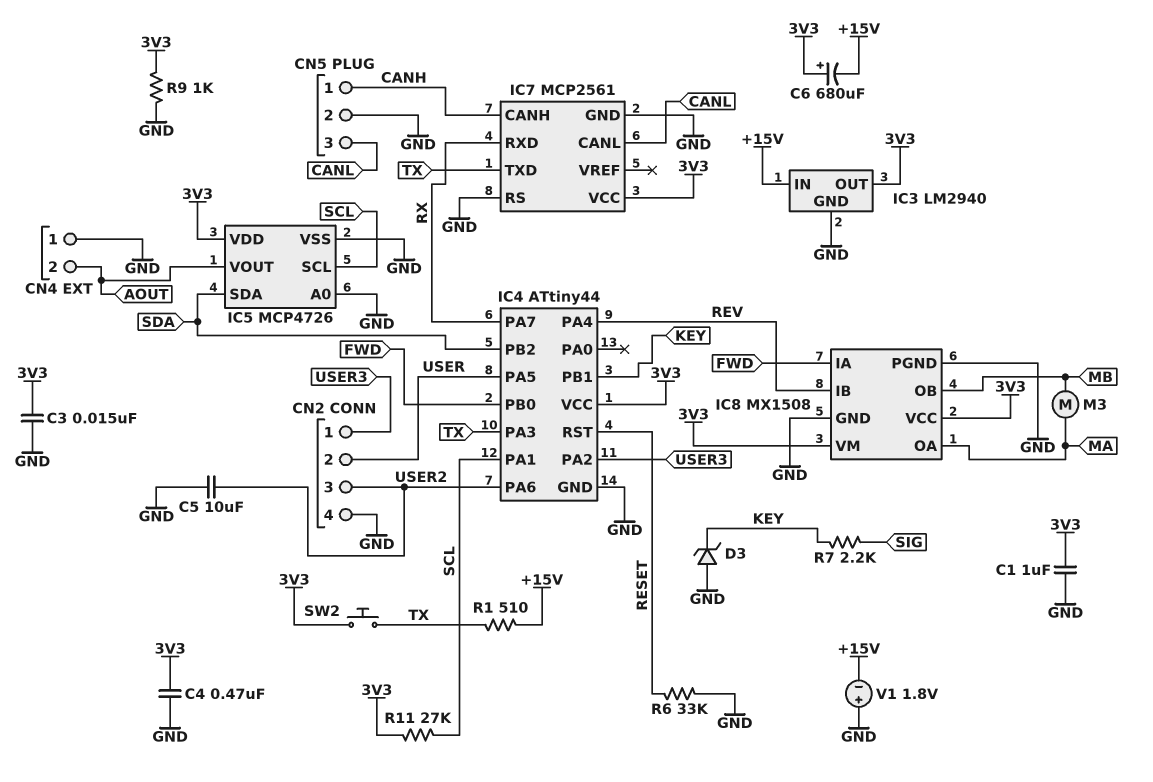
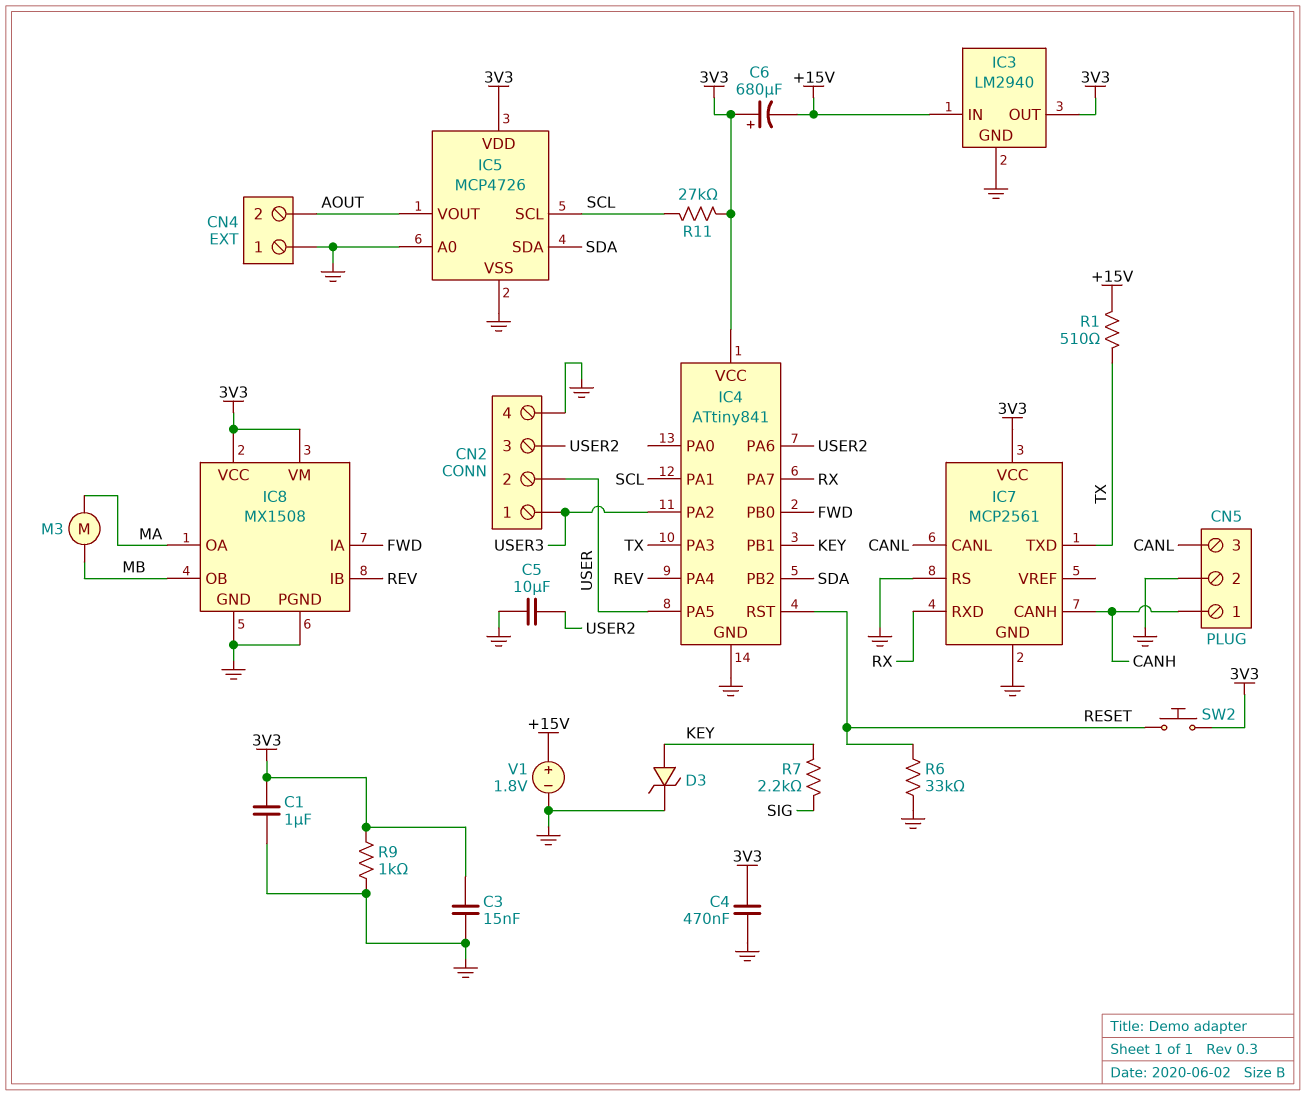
D3: zener (A GND, K KEY) -> zener (A KEY, K GND)
IC4: ATtiny44 -> ATtiny841
SW2: button (3V3, TX) -> button (3V3, RESET)
V1: 1.8V (plus GND, minus +15V) -> 1.8V (plus +15V, minus GND)

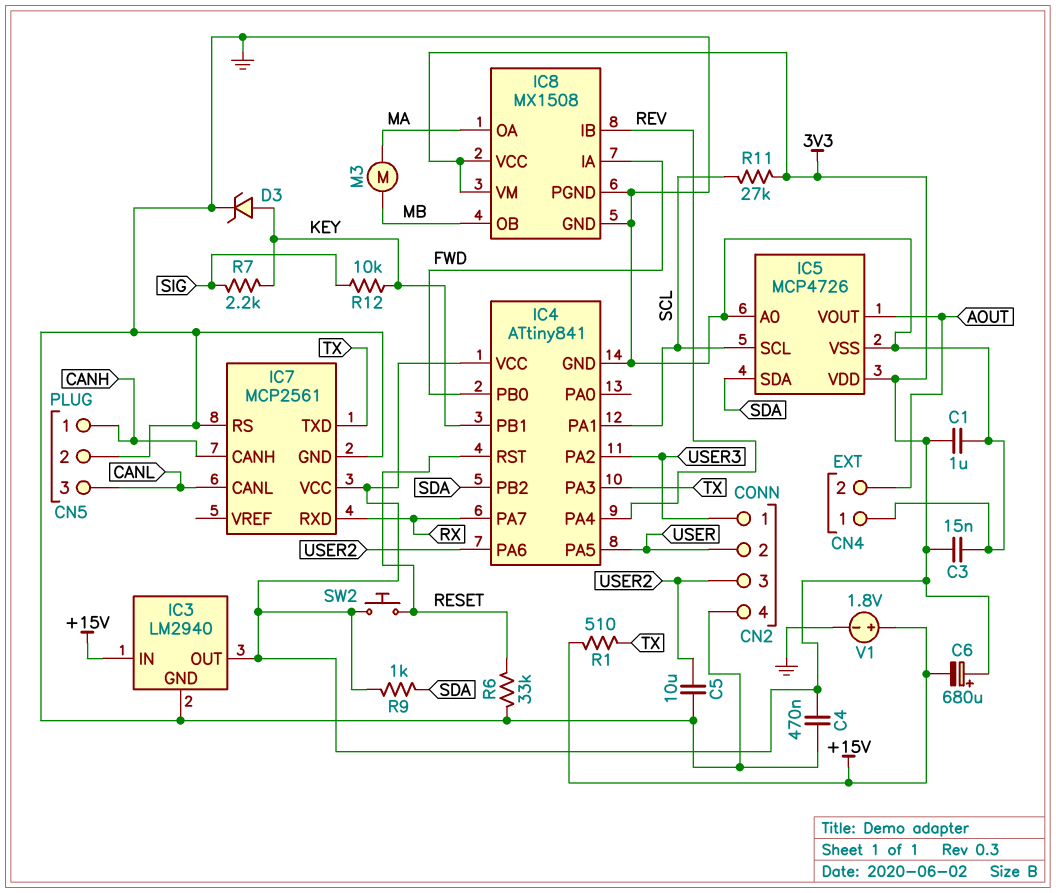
R9: 1k (3V3, GND) -> 1k (3V3, SDA)
R12: none -> 10k (KEY, SIG)

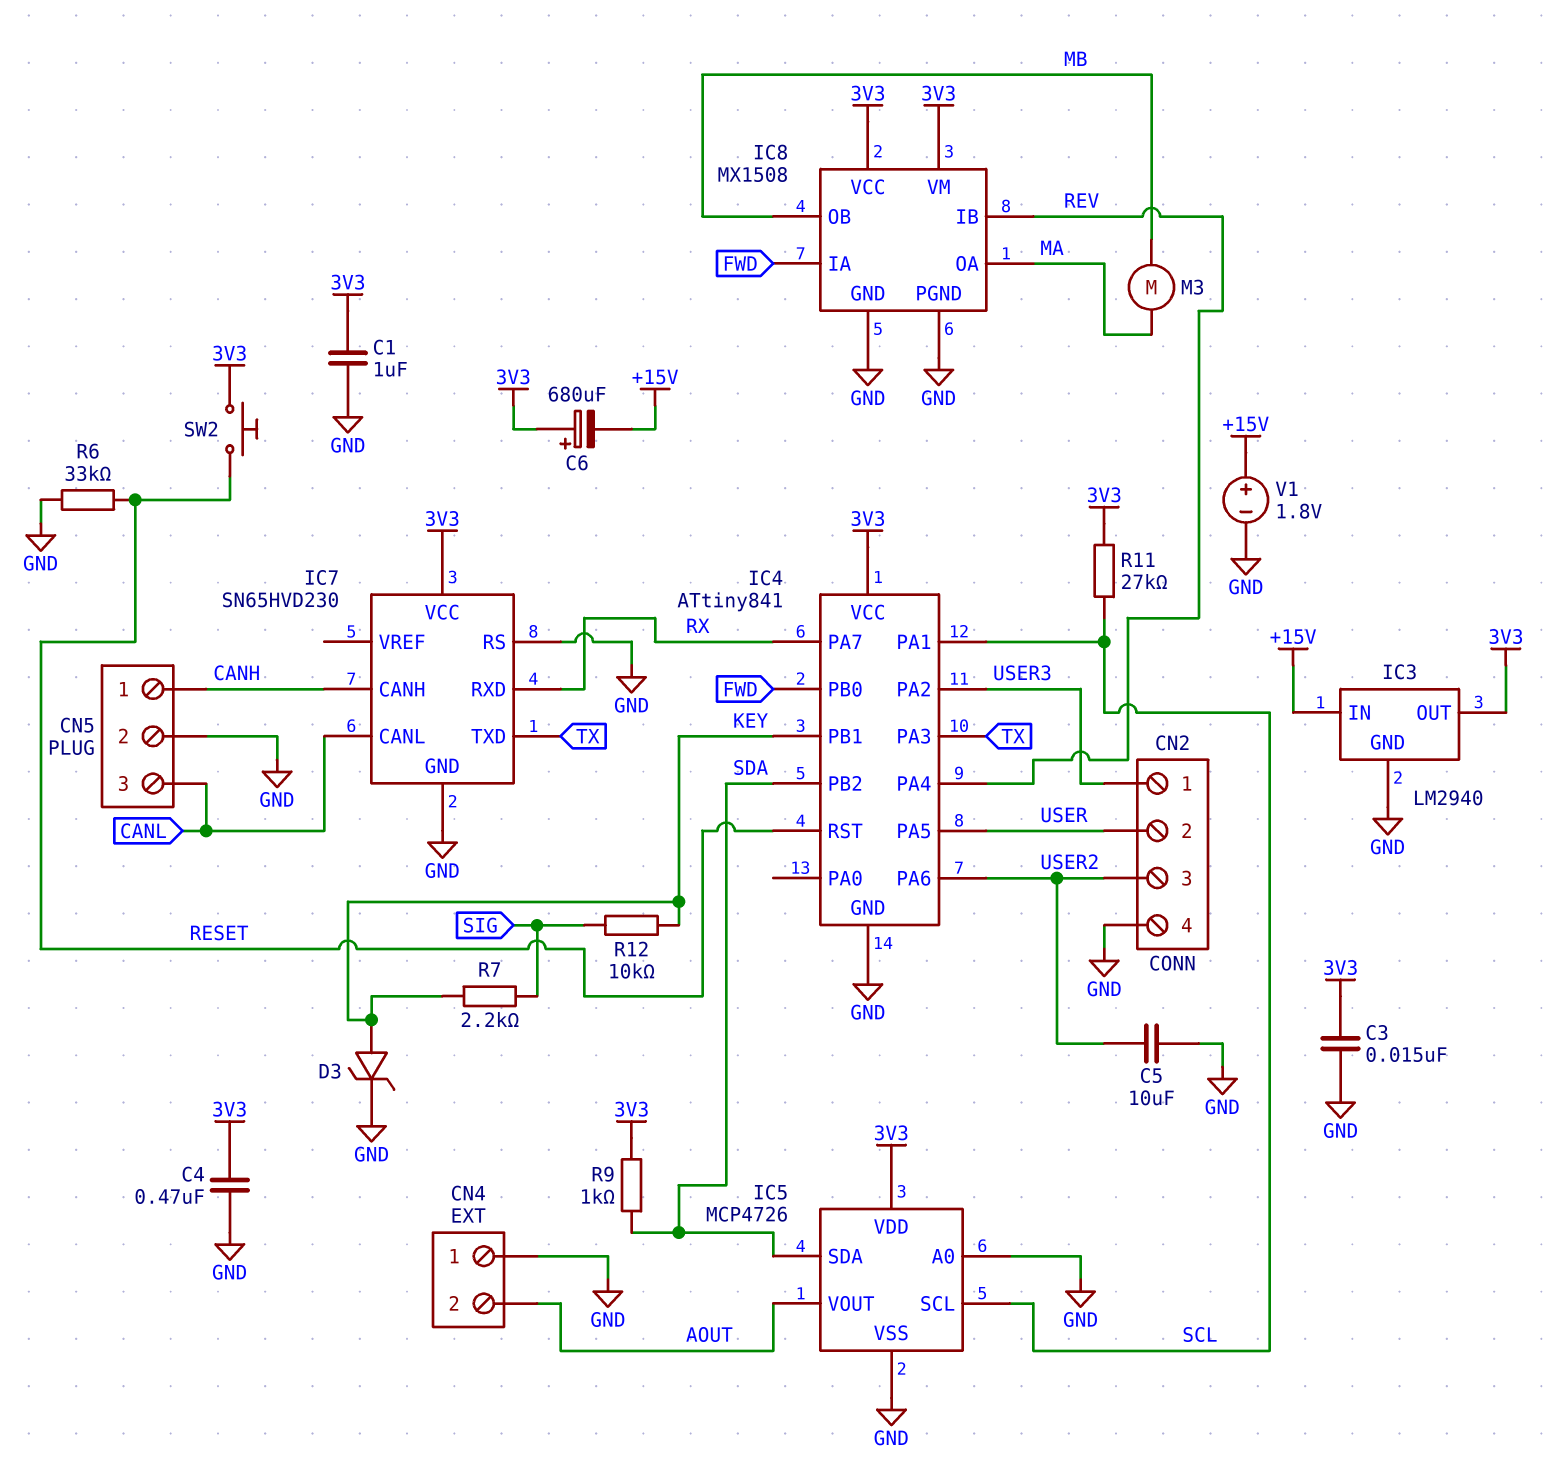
IC7: MCP2561 -> SN65HVD230
R1: 510 (+15V, TX) -> none

